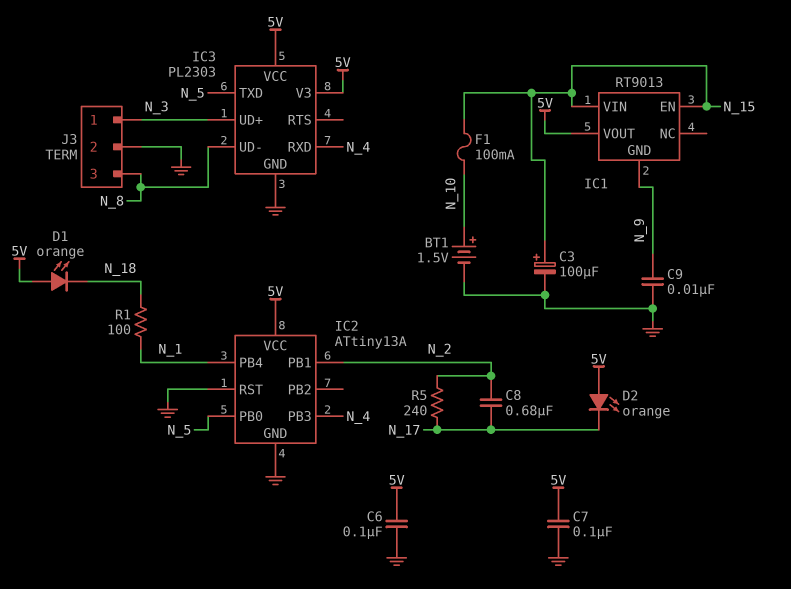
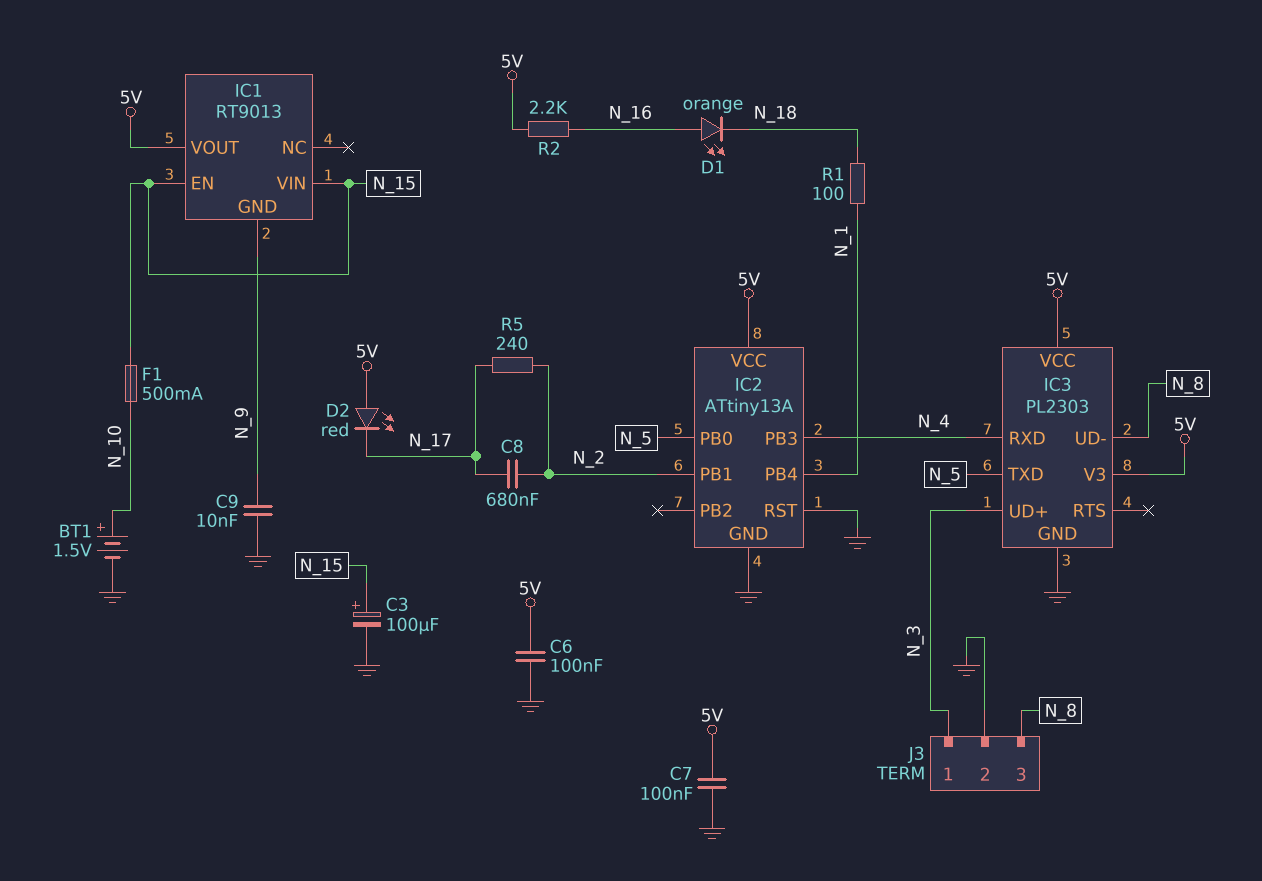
D1: LED orange (A 5V, K N_18) -> LED orange (A N_16, K N_18)
D2: LED orange (A 5V, K N_17) -> LED red (A 5V, K N_17)
F1: 100mA (N_10, N_15) -> 500mA (N_10, N_15)
R2: none -> 2.2k (5V, N_16)

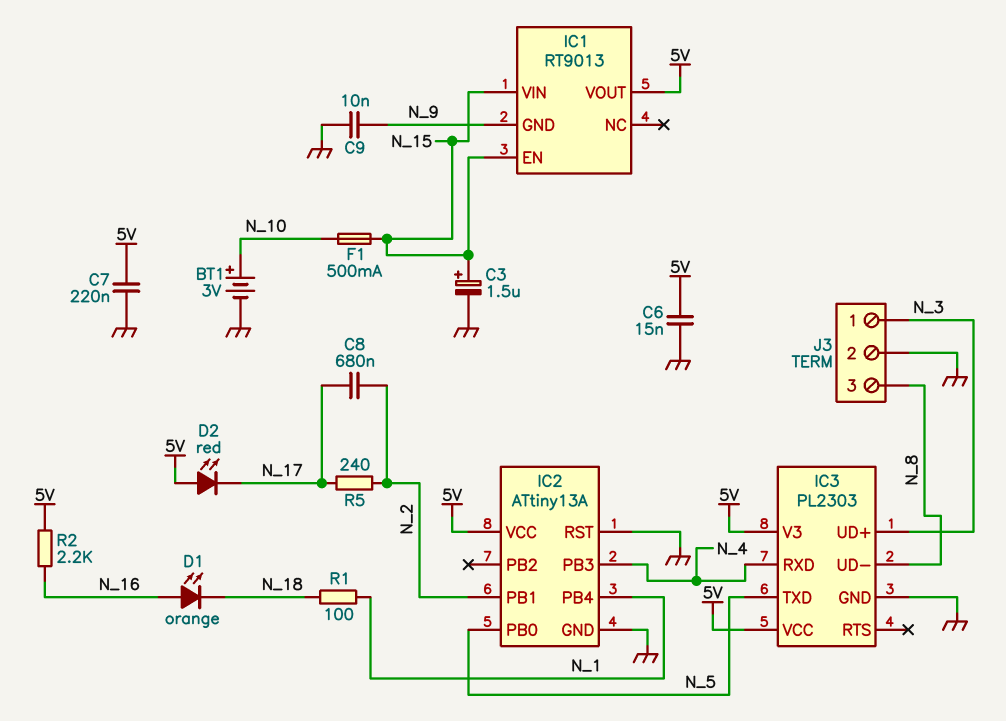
BT1: 1.5V (plus N_10, minus GND) -> 3V (plus N_10, minus GND)
C3: 100uF (plus N_15, minus GND) -> 1.5uF (plus N_15, minus GND)
C6: 100nF (5V, GND) -> 15nF (5V, GND)
C7: 100nF (5V, GND) -> 220nF (5V, GND)

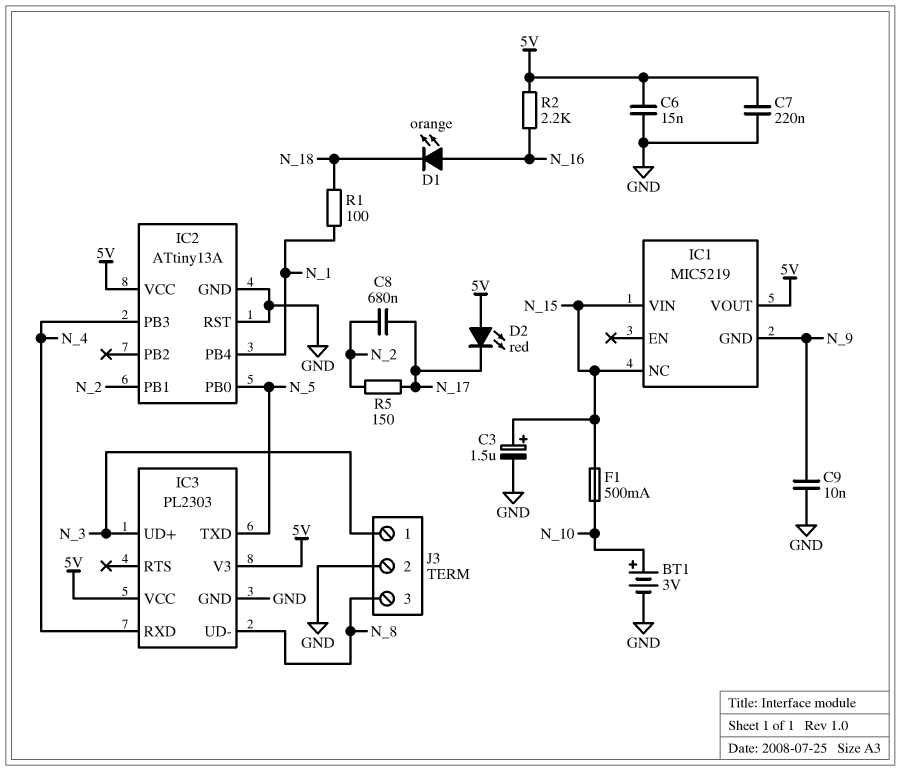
IC1: RT9013 -> MIC5219
IC1 pin EN: N_15 -> none
IC1 pin NC: none -> N_15
R5: 240 (N_2, N_17) -> 150 (N_2, N_17)

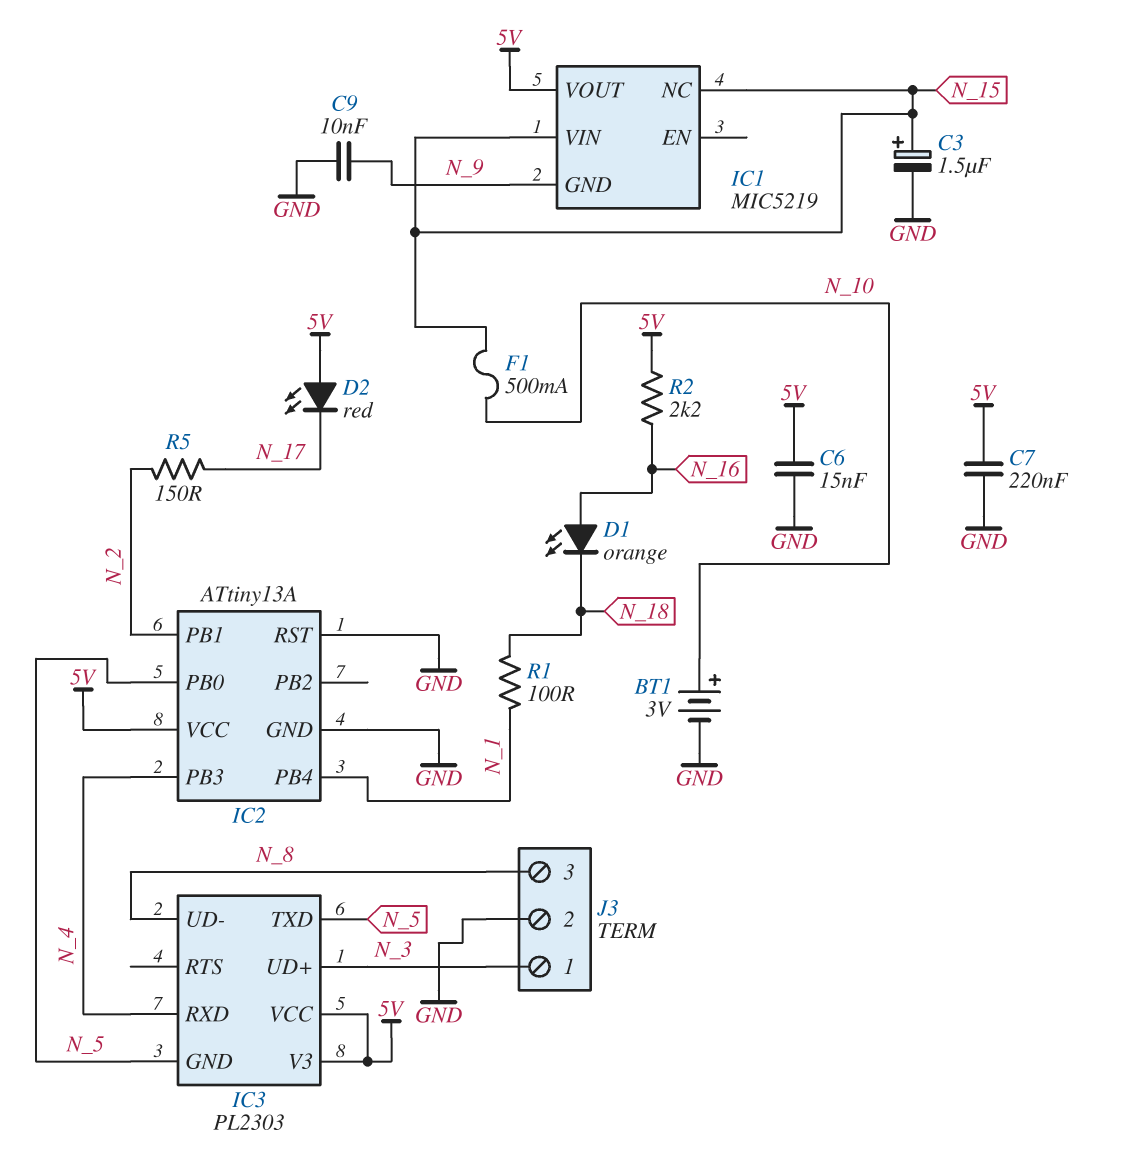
C8: 680nF (N_2, N_17) -> none
IC3 pin GND: GND -> N_5

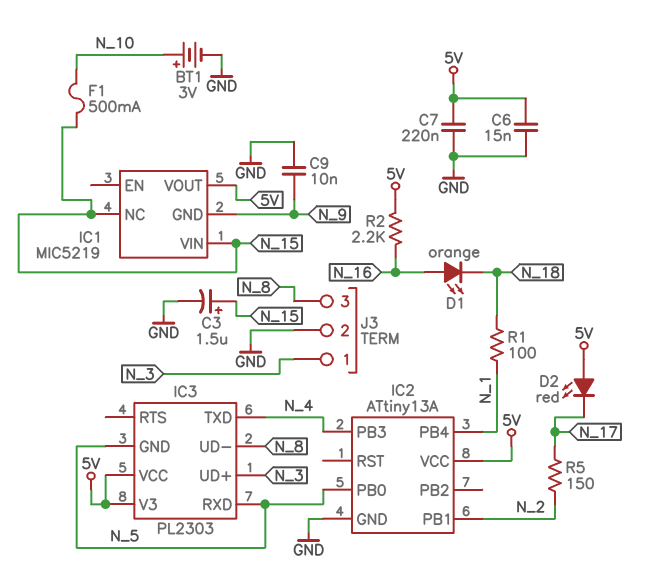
IC2 pin RST: GND -> none
IC3 pin RXD: N_4 -> N_5
IC3 pin TXD: N_5 -> N_4

